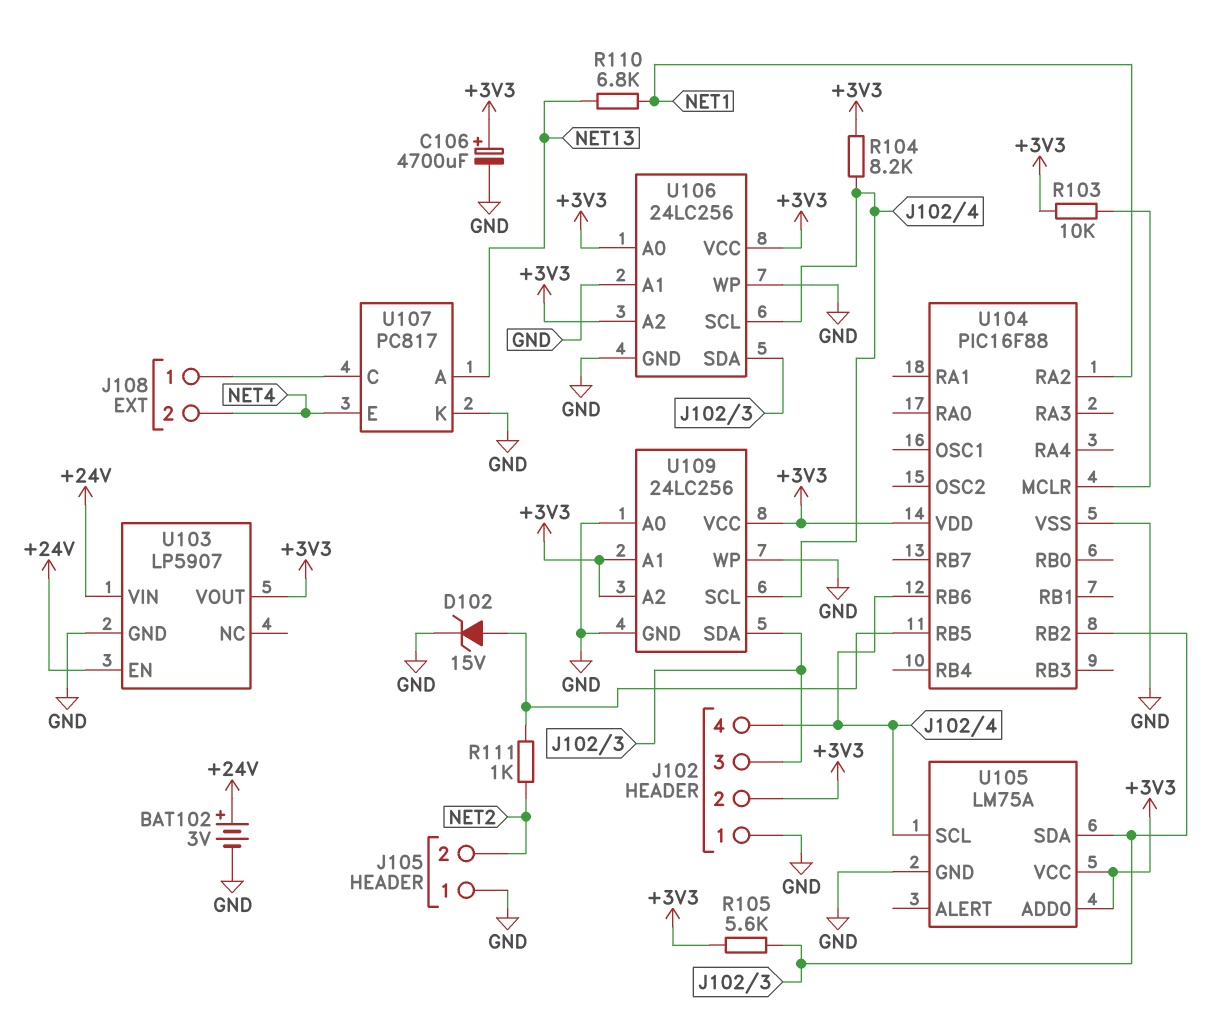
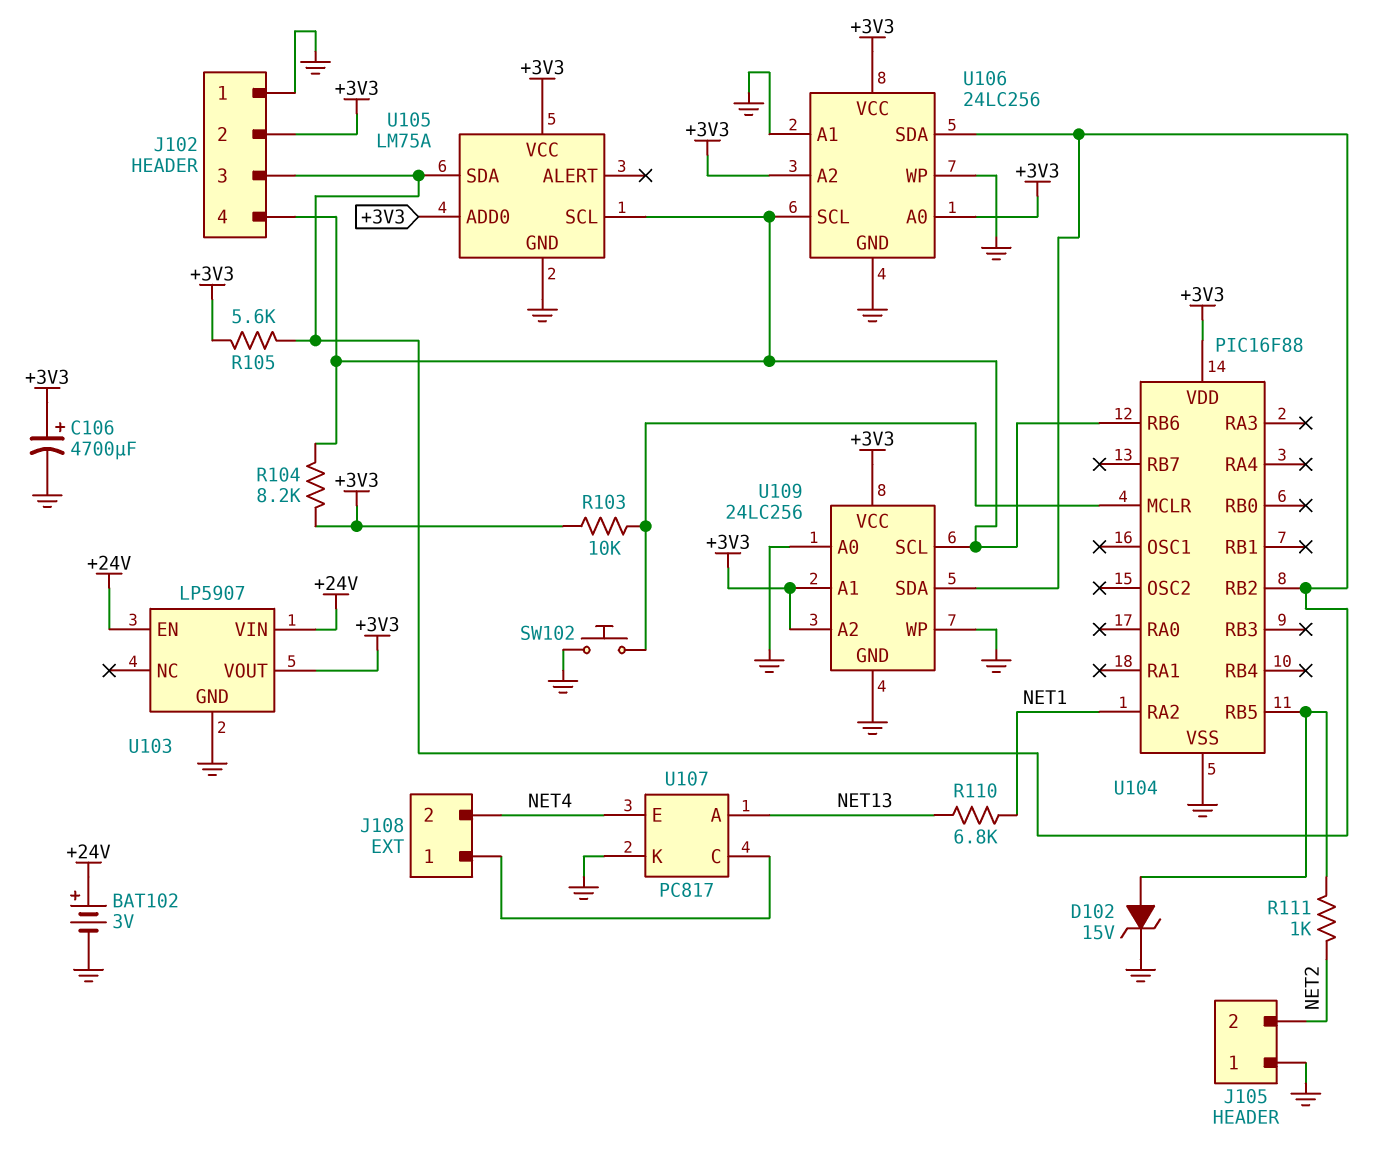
SW102: none -> button (GND, U104/MCLR)

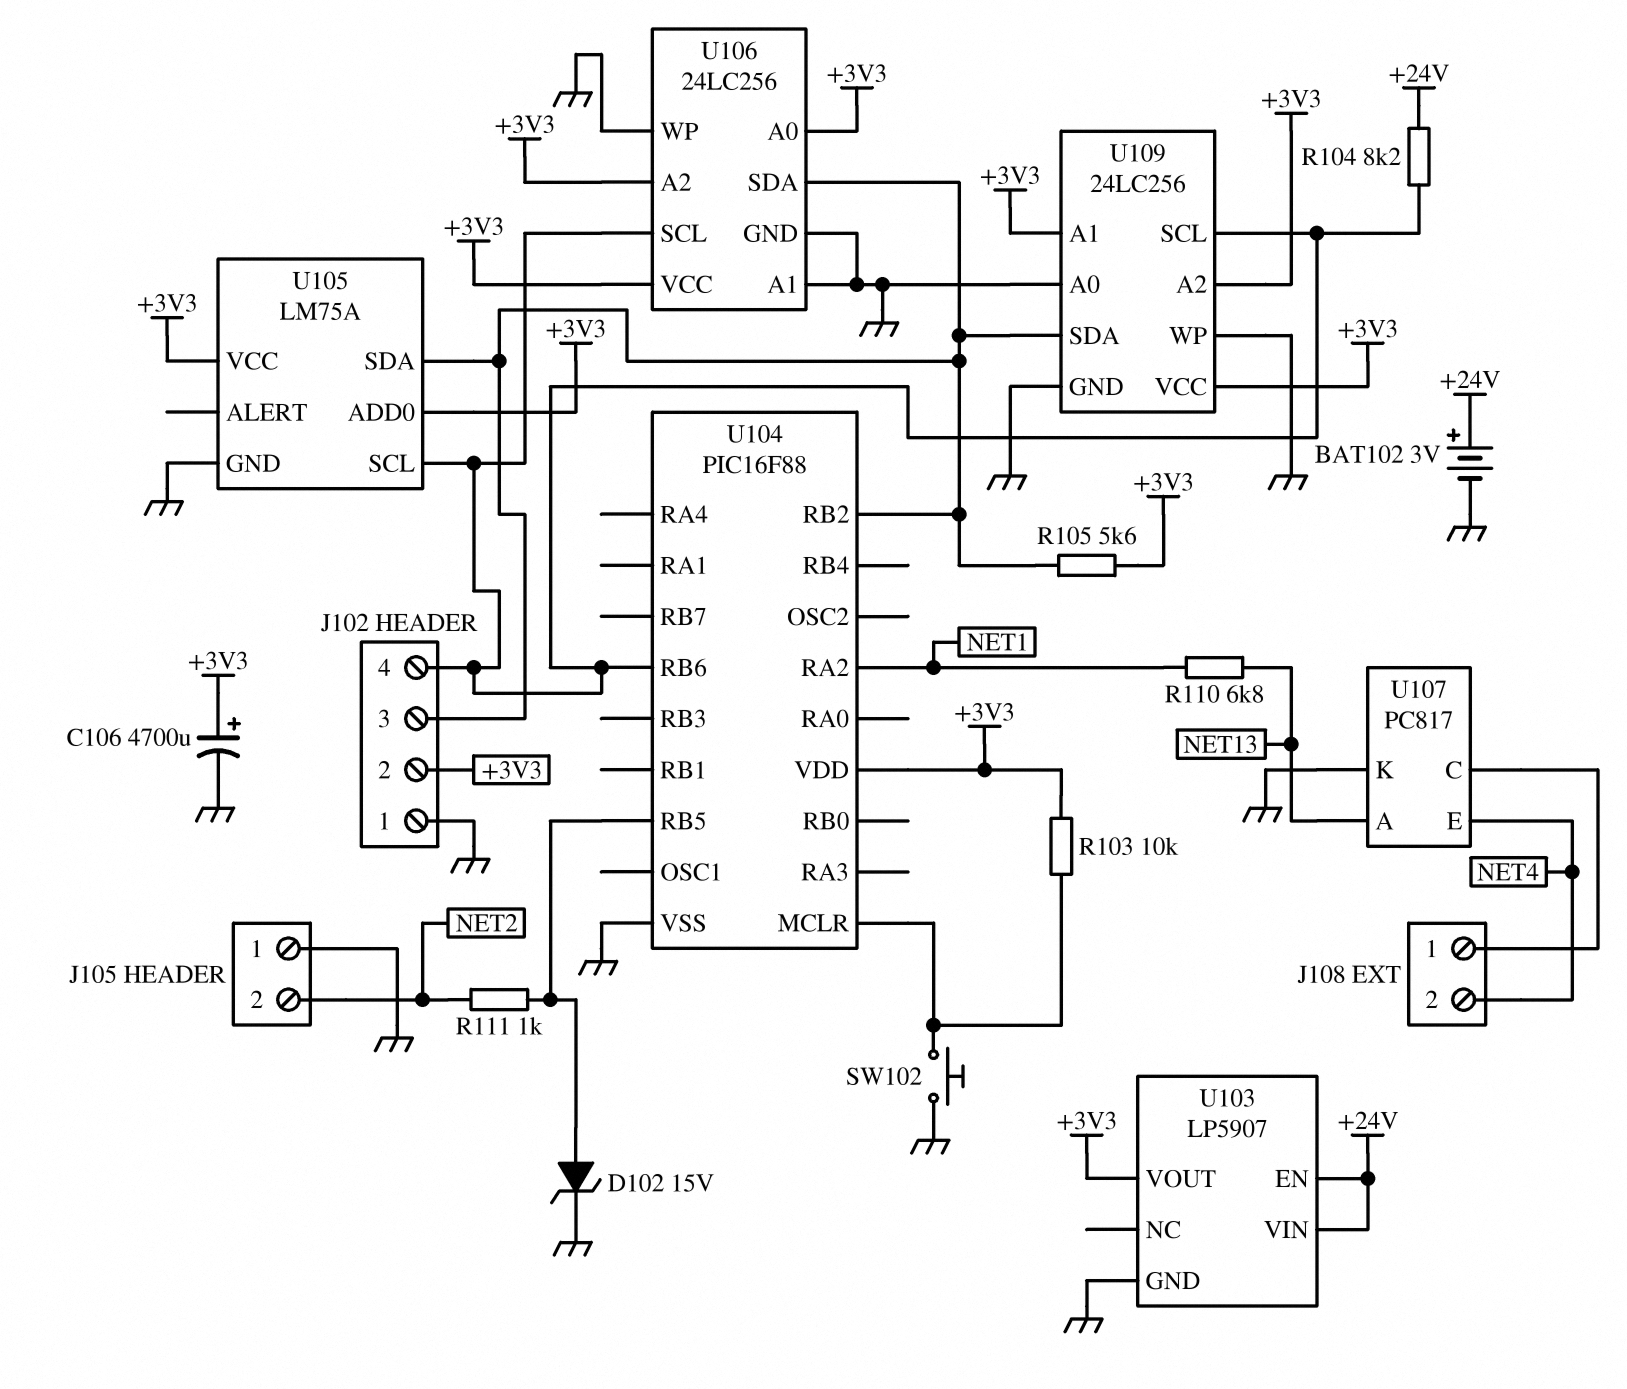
R104: 8.2k (+3V3, J102/4) -> 8.2k (+24V, J102/4)

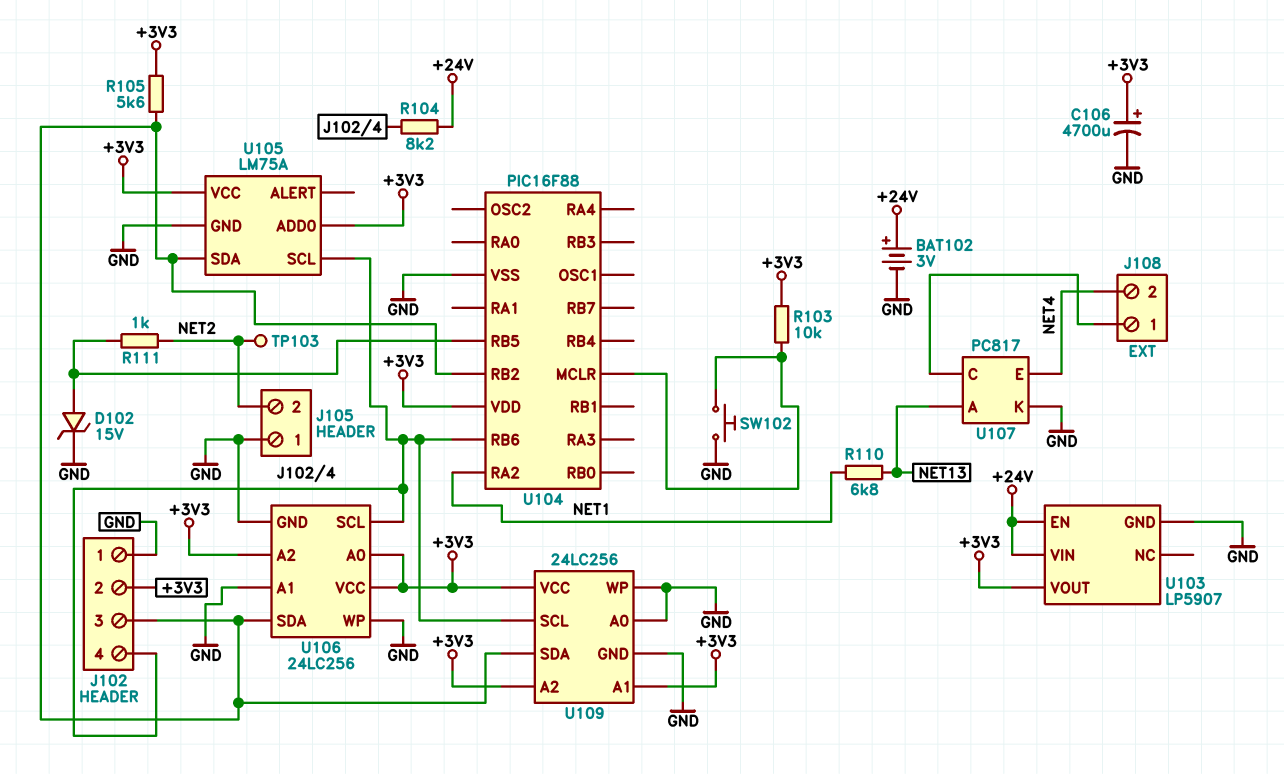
TP103: none -> test point (NET2)

